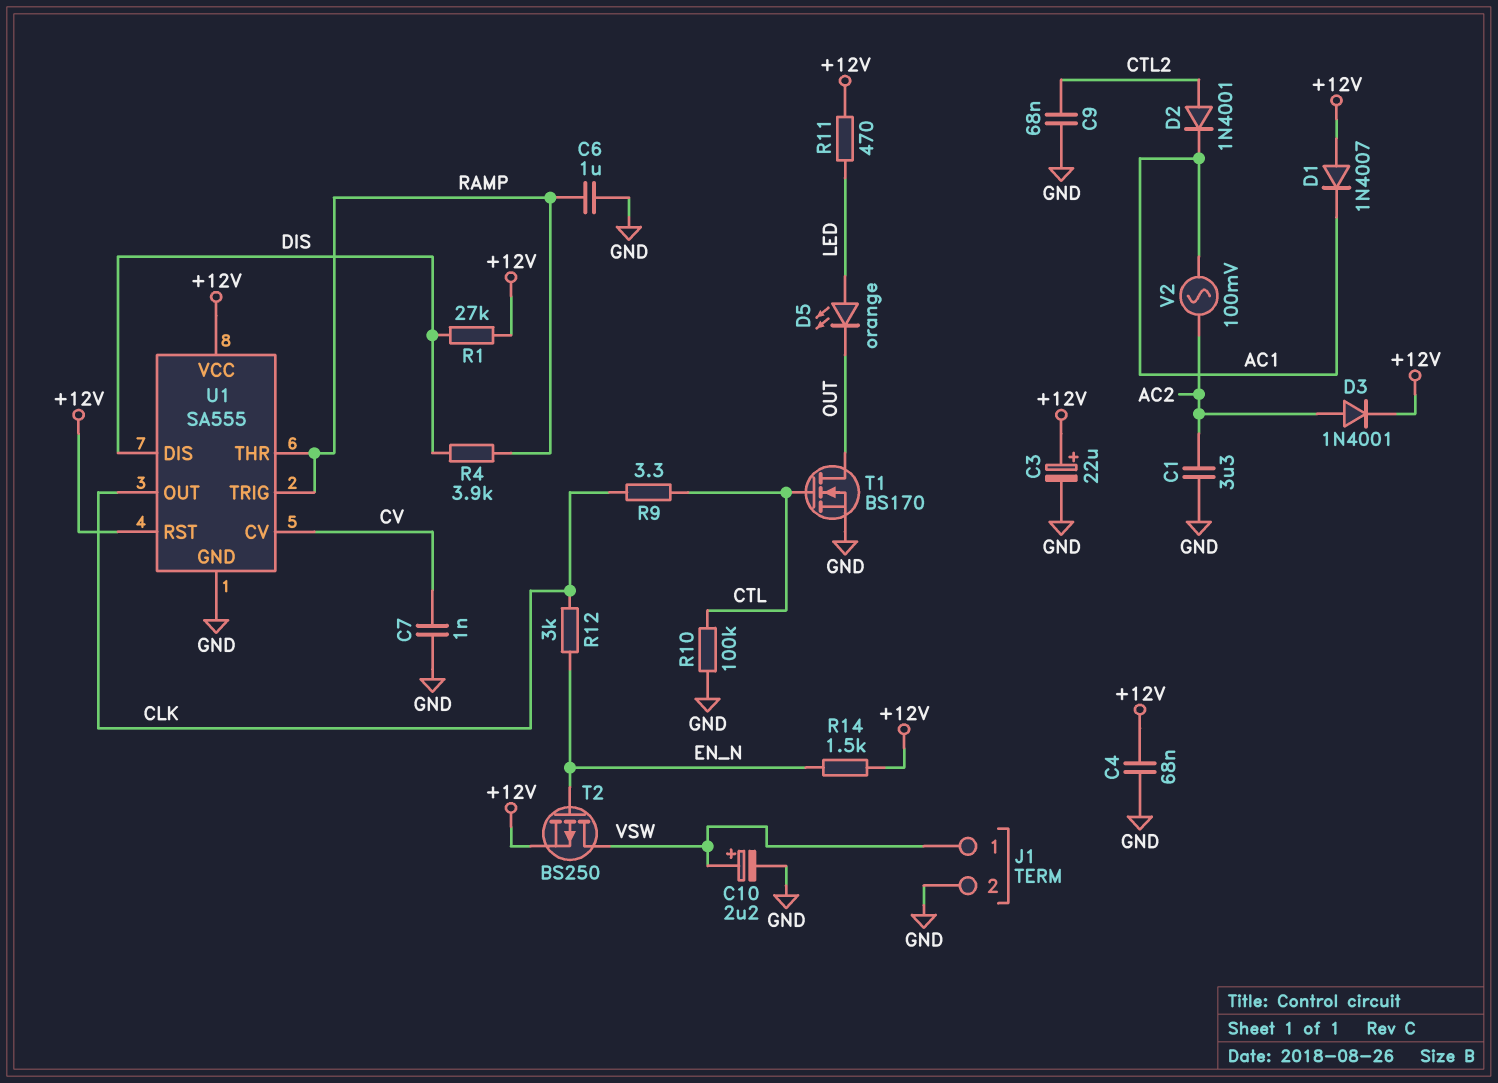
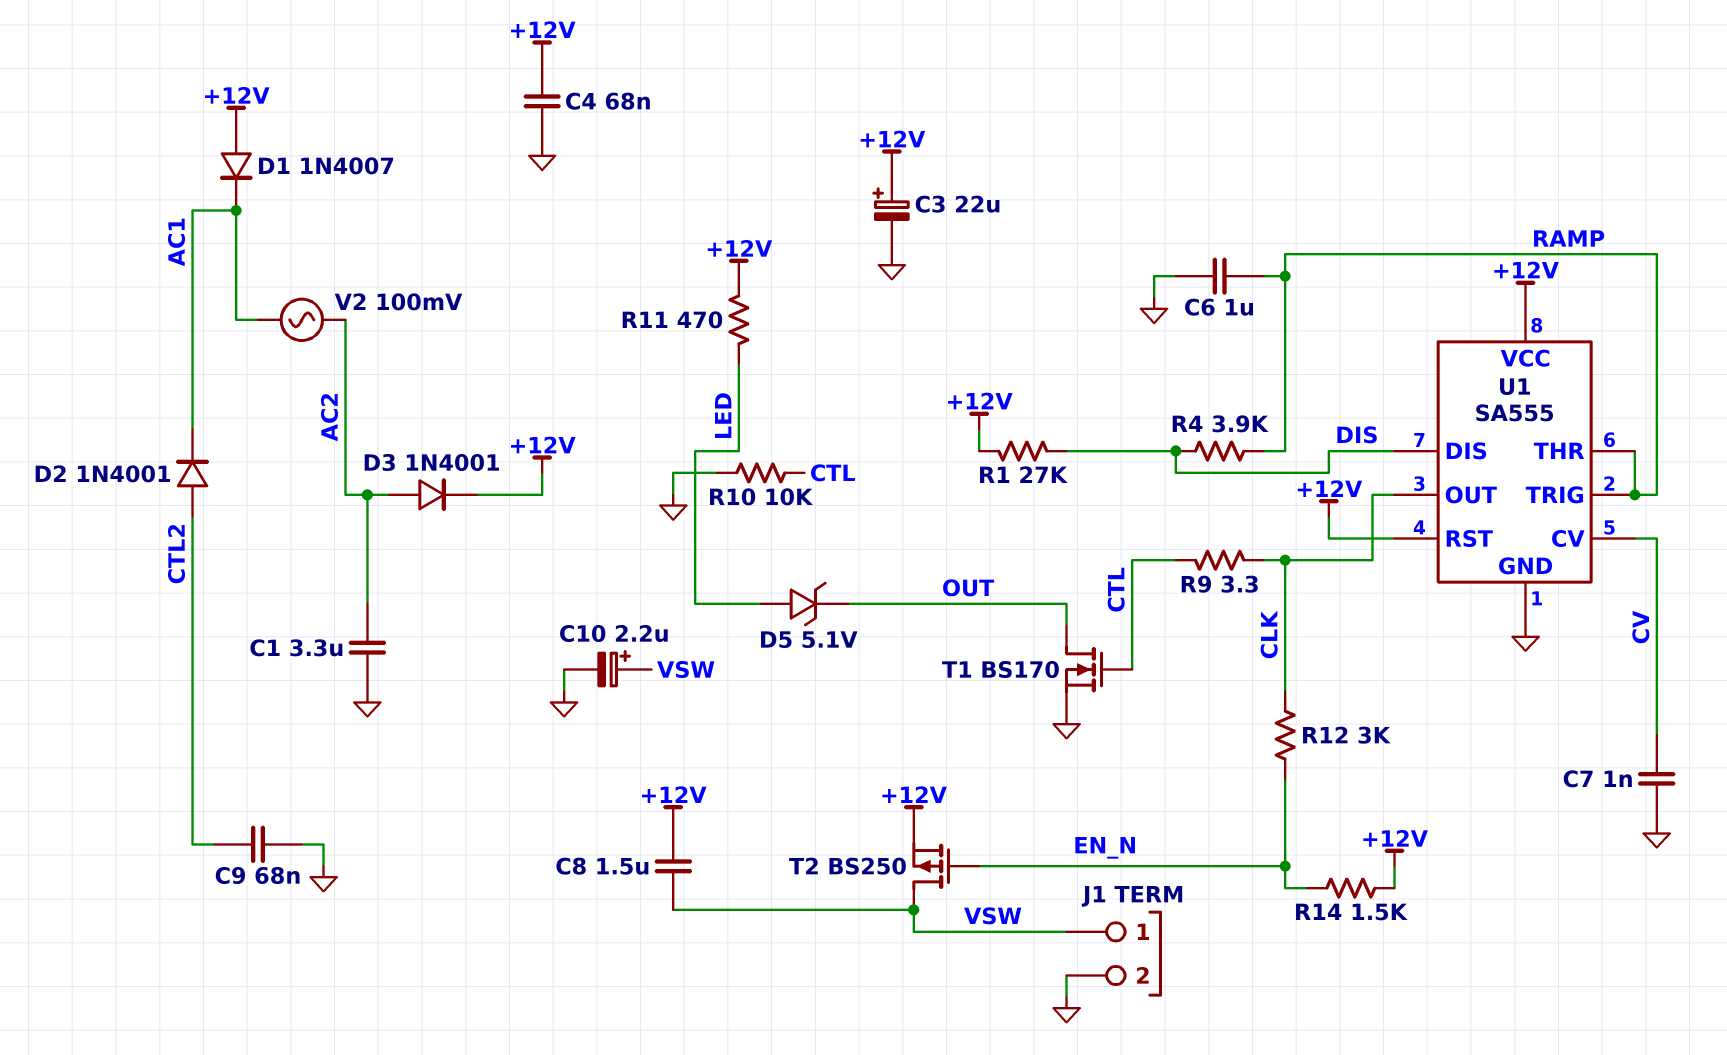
C8: none -> 1.5uF (+12V, VSW)
D5: LED orange (A LED, K OUT) -> zener 5.1V (A LED, K OUT)
R10: 100k (CTL, GND) -> 10k (CTL, GND)

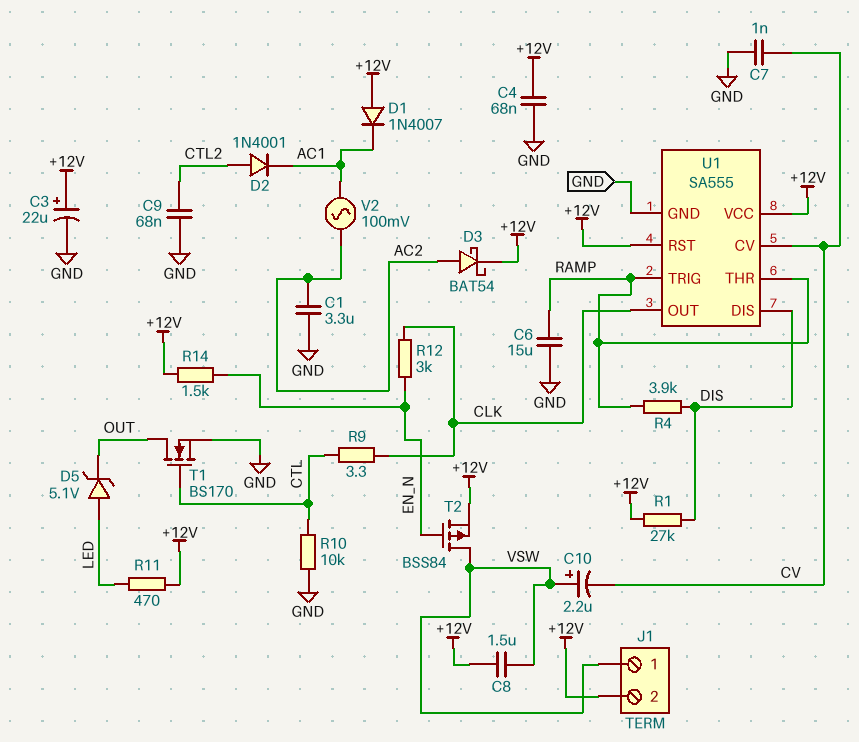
C6: 1uF (GND, RAMP) -> 15uF (GND, RAMP)
C10: 2.2uF (plus VSW, minus GND) -> 2.2uF (plus VSW, minus CV)
D3: diode 1N4001 (A AC2, K +12V) -> schottky BAT54 (A AC2, K +12V)
J1 pin 2: GND -> +12V
T2: PMOS BS250 (G EN_N, D VSW, S +12V) -> PMOS BSS84 (G EN_N, D VSW, S +12V)

